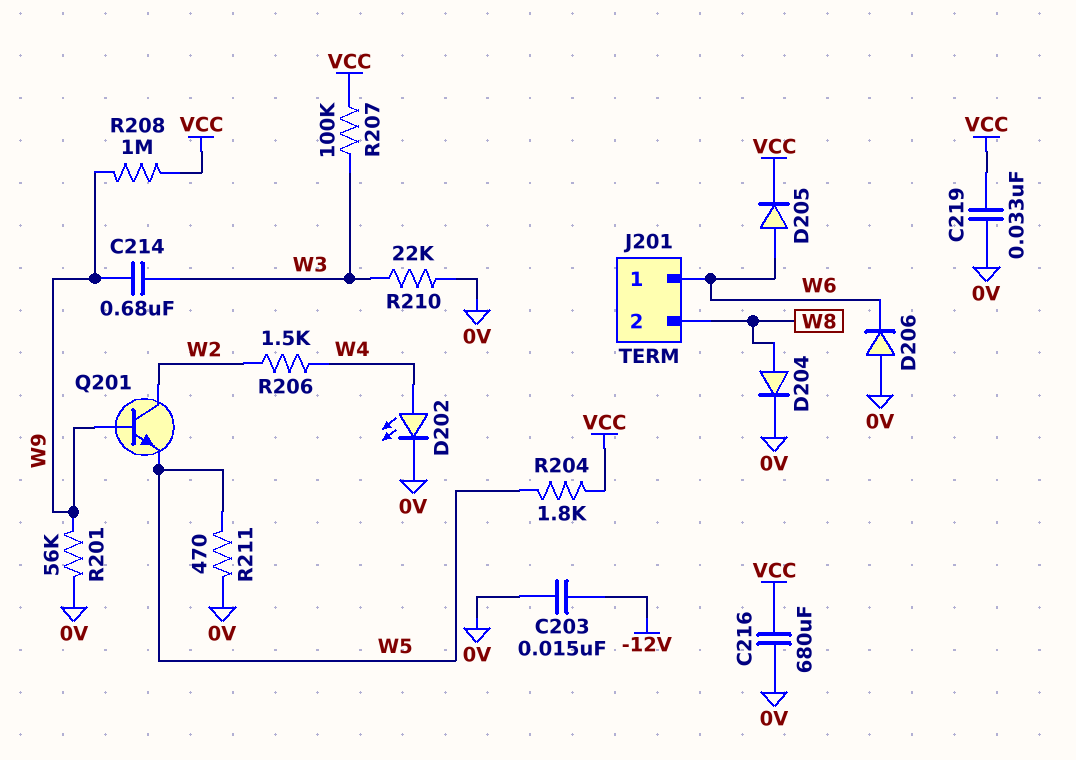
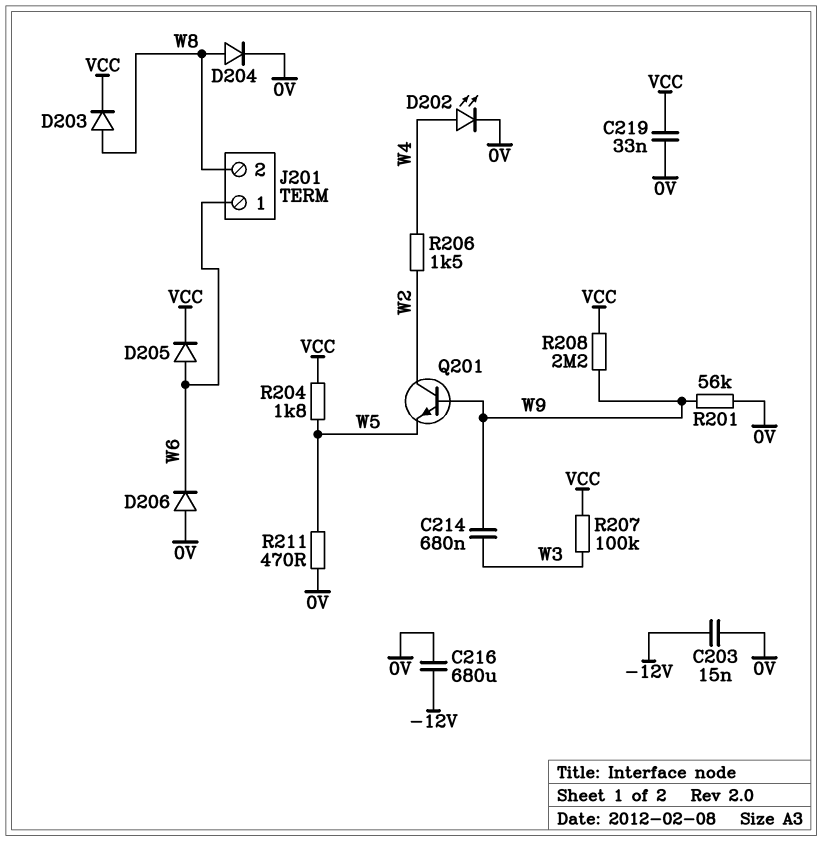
C216: 680uF (0V, VCC) -> 680uF (-12V, 0V)
D203: none -> diode (A W8, K VCC)
R208: 1M (VCC, W9) -> 2.2M (VCC, W9)
R210: 22k (0V, W3) -> none

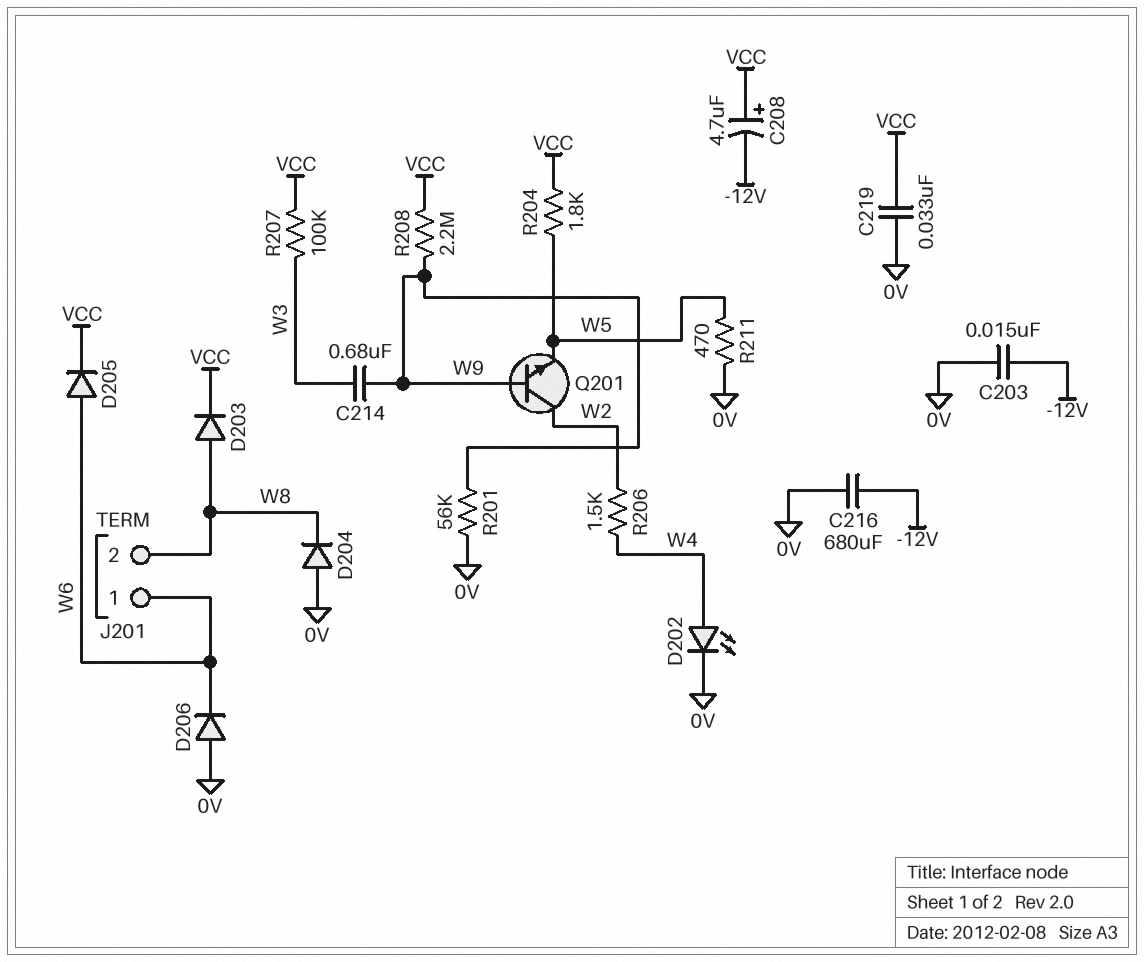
C208: none -> 4.7uF (plus VCC, minus -12V)
D204: diode (A W8, K 0V) -> diode (A 0V, K W8)

